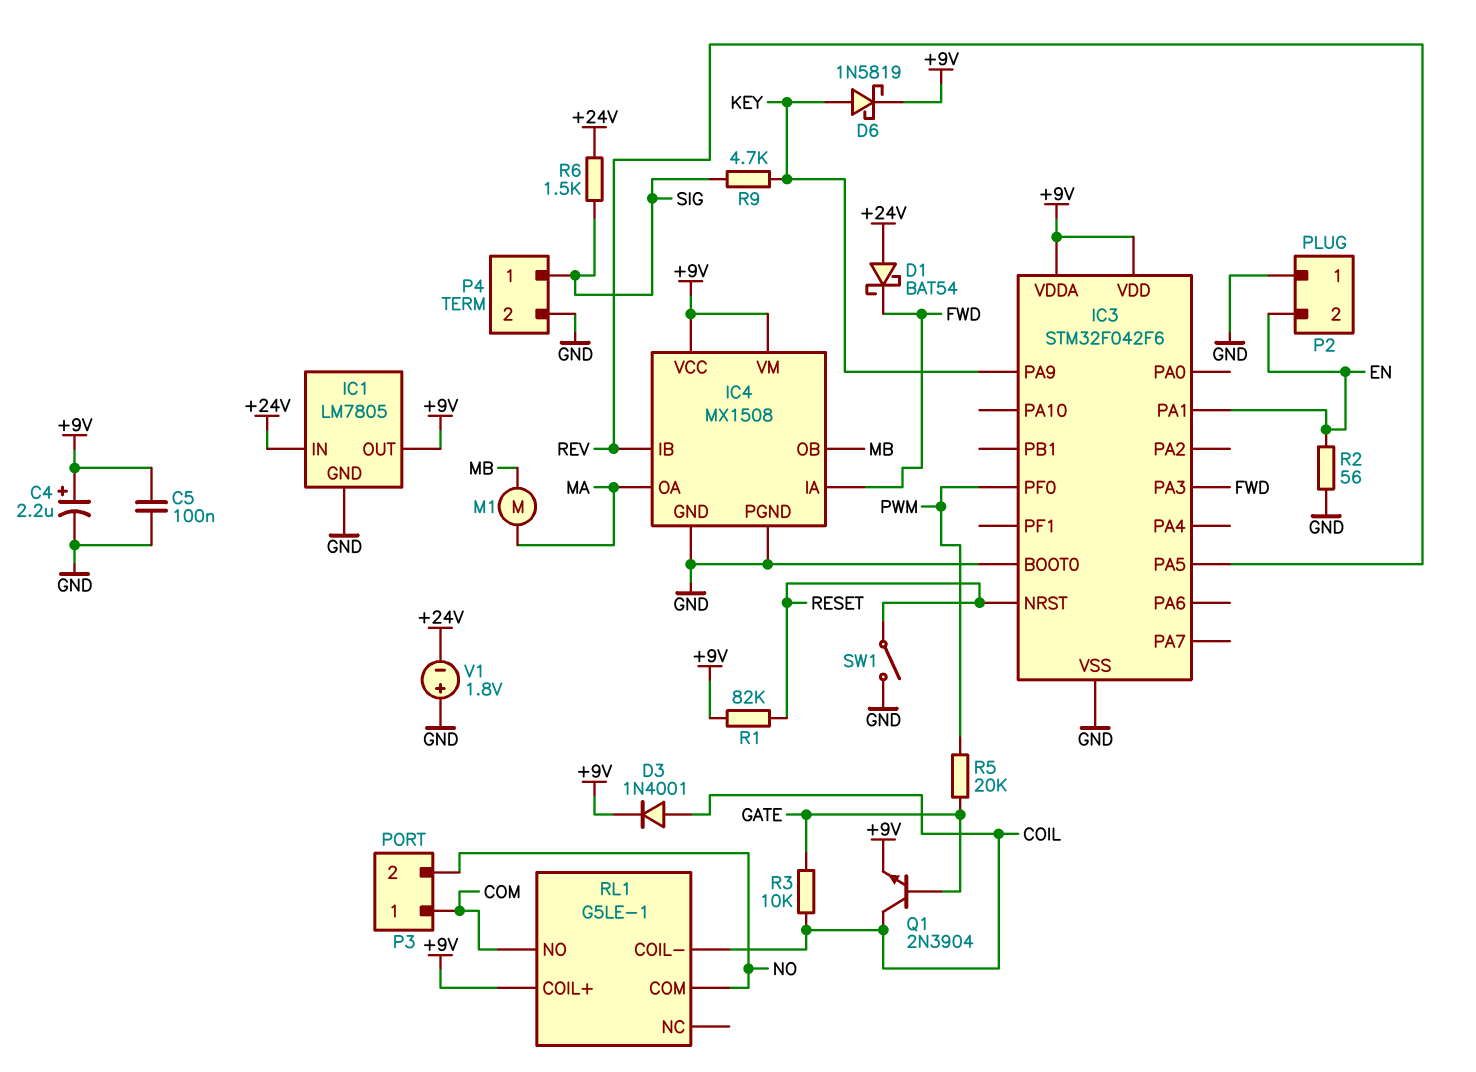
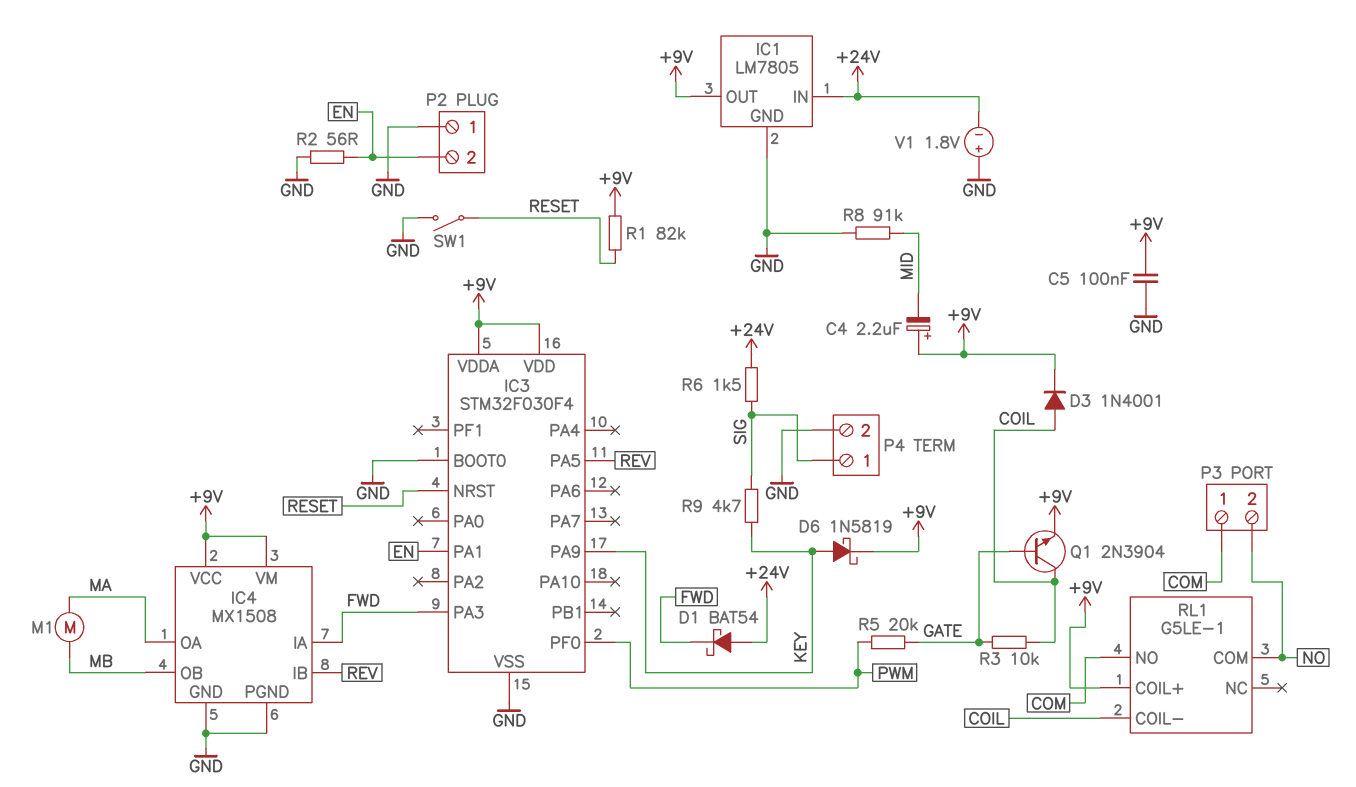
C4: 2.2uF (plus +9V, minus GND) -> 2.2uF (plus +9V, minus MID)
IC3: STM32F042F6 -> STM32F030F4
R8: none -> 91k (GND, MID)

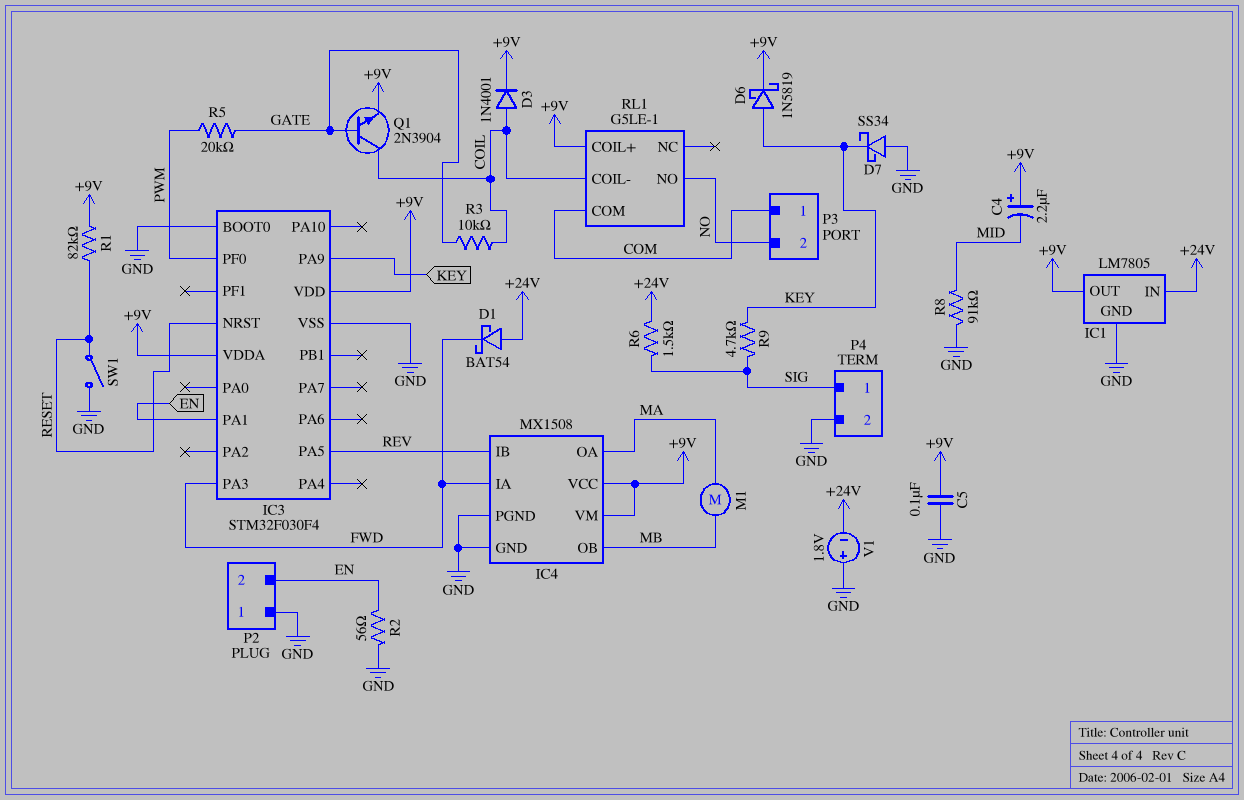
D7: none -> schottky SS34 (A GND, K KEY)
RL1 pin COM: NO -> COM
RL1 pin NO: COM -> NO

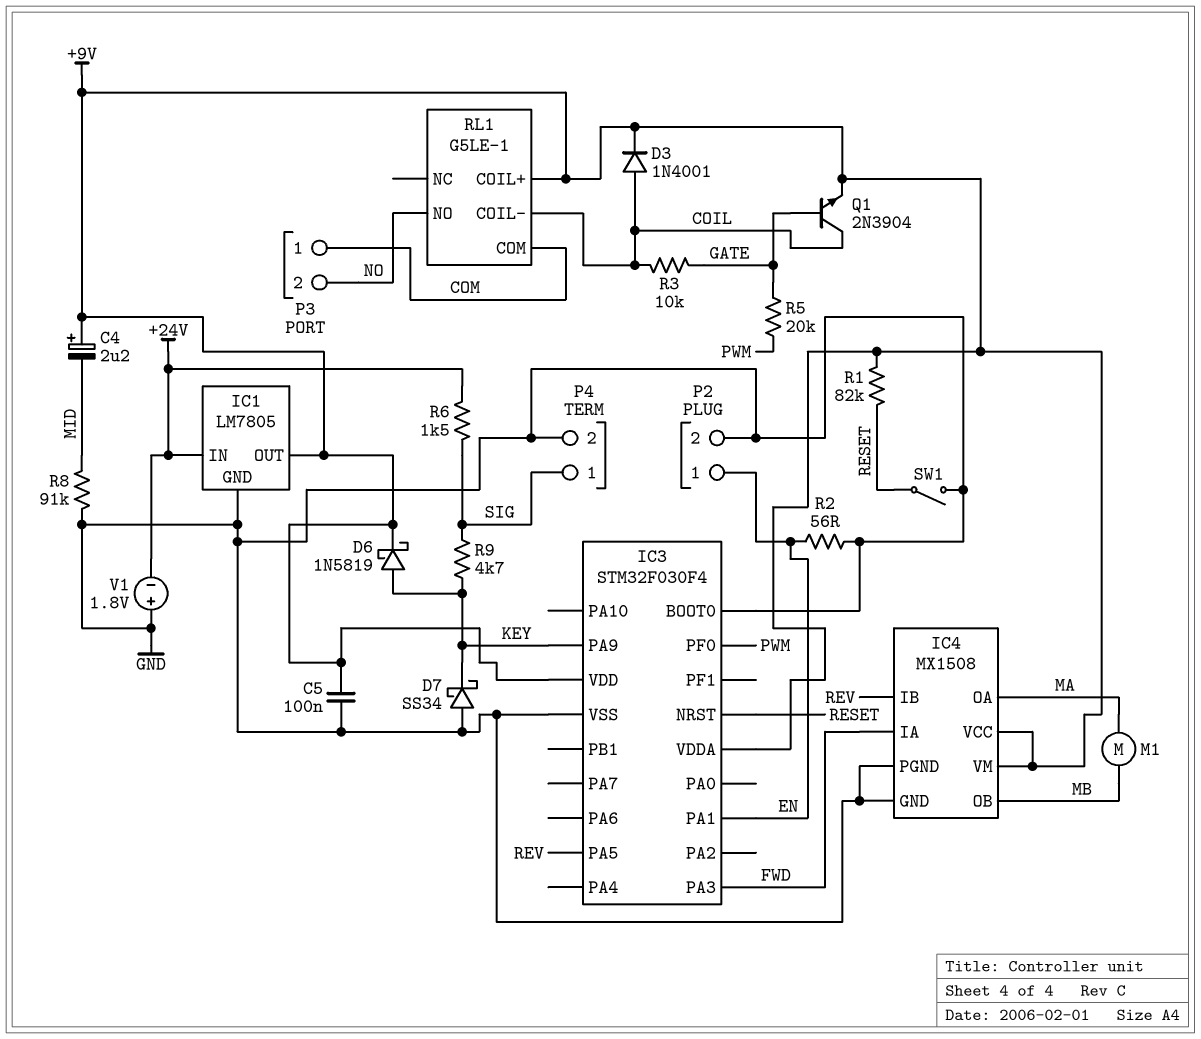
D1: schottky BAT54 (A +24V, K FWD) -> none
P2 pin 1: GND -> EN
P2 pin 2: EN -> GND

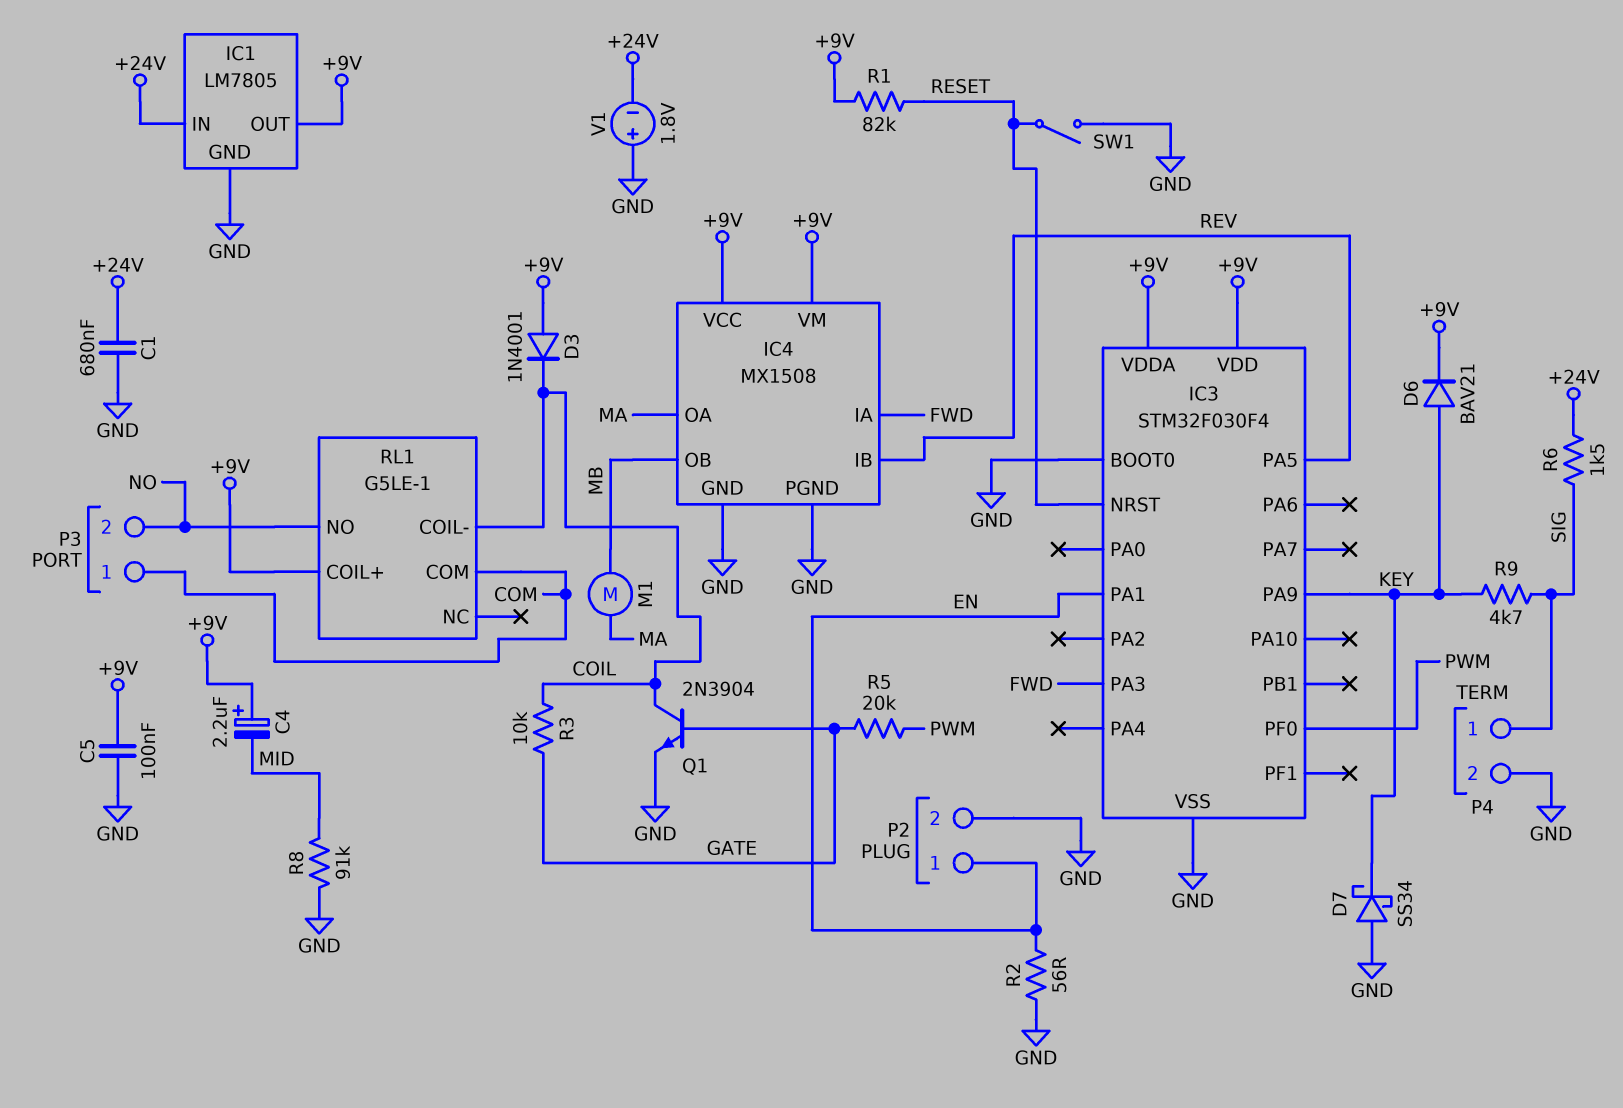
C1: none -> 680nF (+24V, GND)
D3: diode 1N4001 (A COIL, K +9V) -> diode 1N4001 (A +9V, K COIL)
D6: schottky 1N5819 (A KEY, K +9V) -> diode BAV21 (A KEY, K +9V)
Q1: NPN 2N3904 (B GATE, C COIL, E +9V) -> NPN 2N3904 (B GATE, C COIL, E GND)

